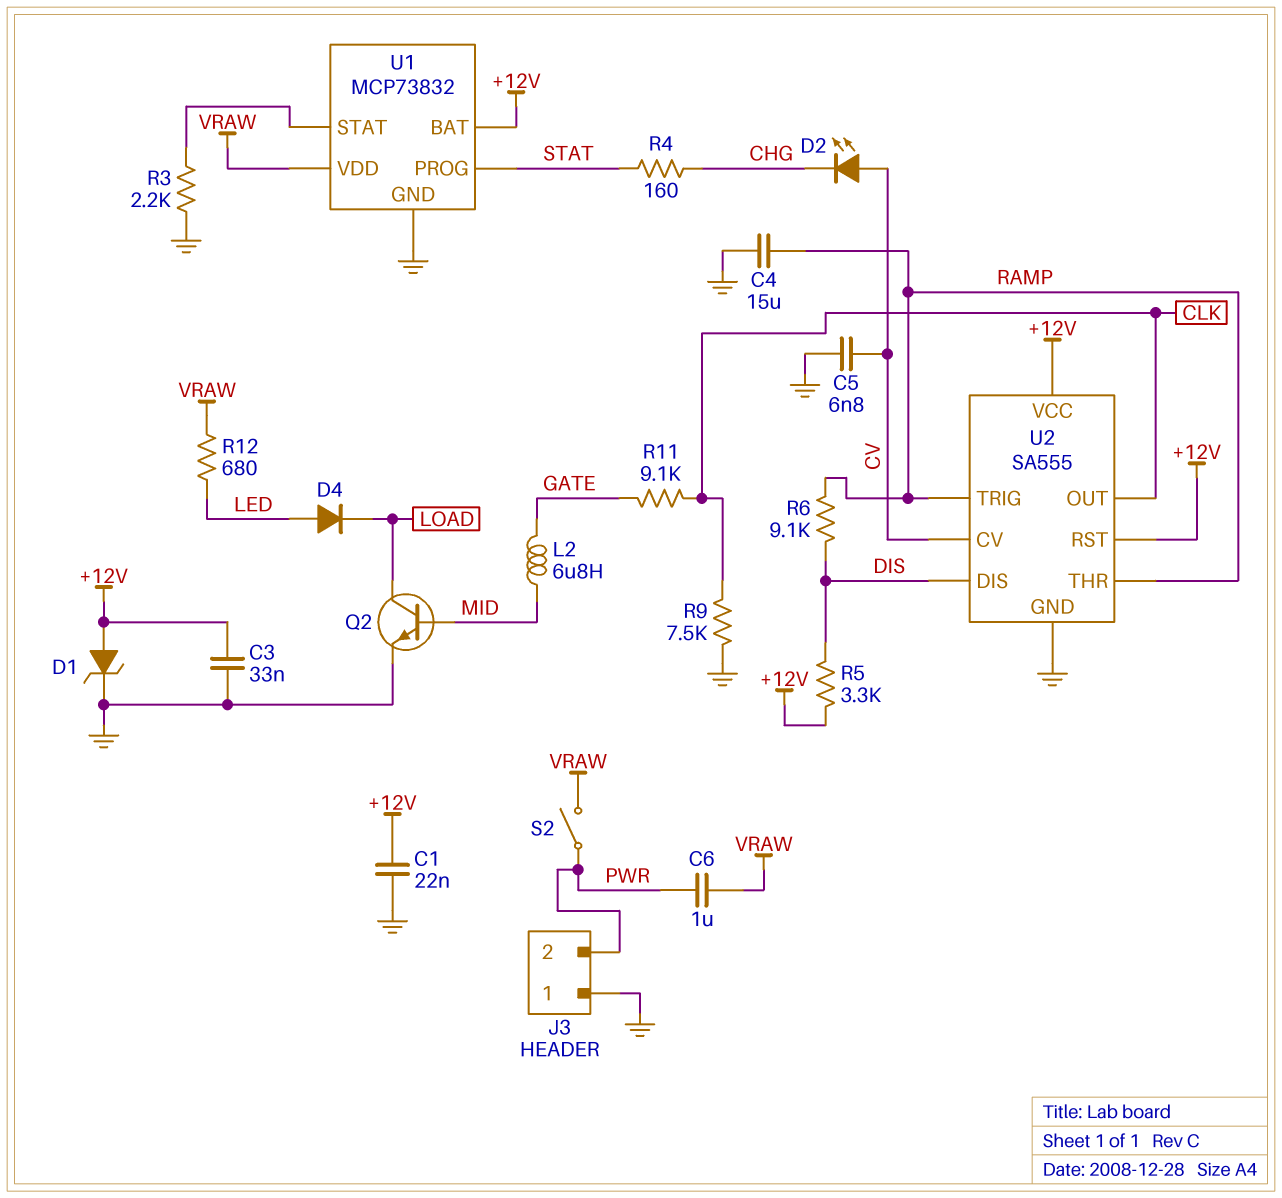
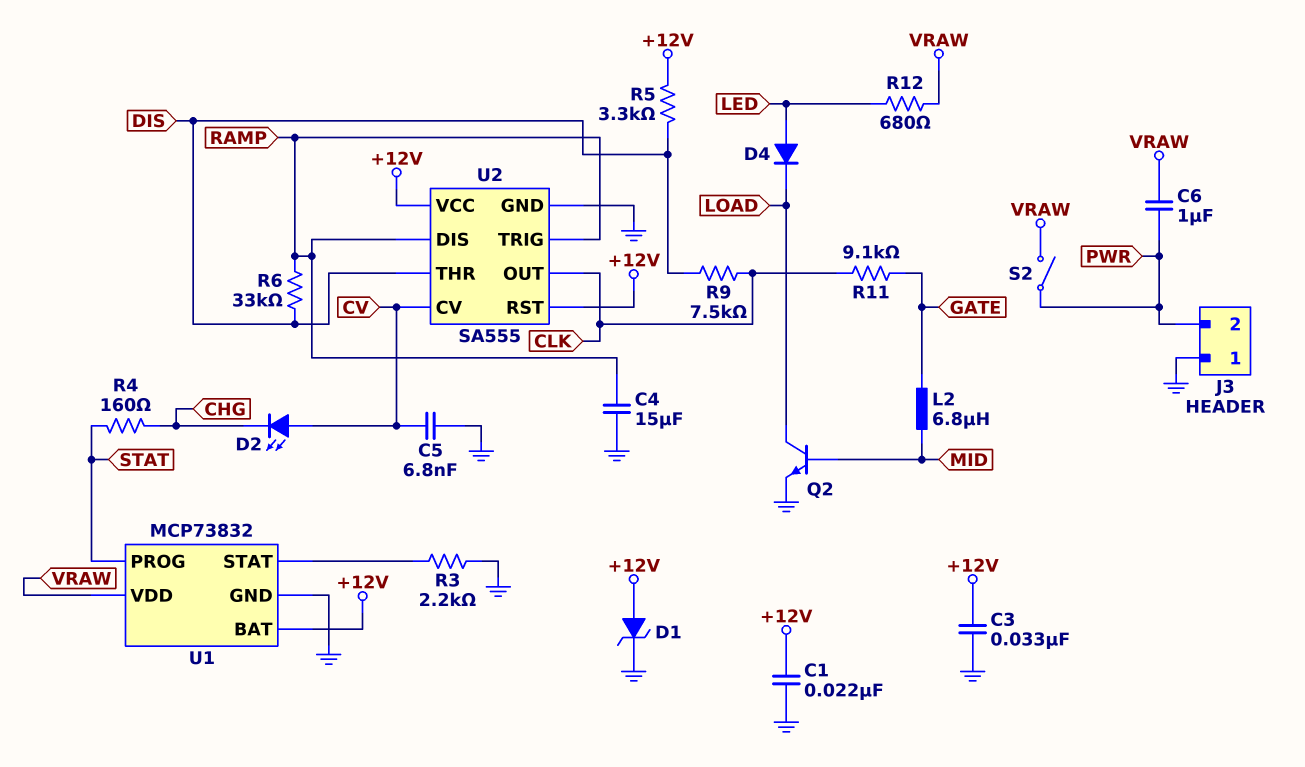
R6: 9.1k (DIS, RAMP) -> 33k (DIS, RAMP)
R9: 7.5k (CLK, GND) -> 7.5k (CLK, DIS)
U2 pin DIS: DIS -> RAMP
U2 pin THR: RAMP -> DIS

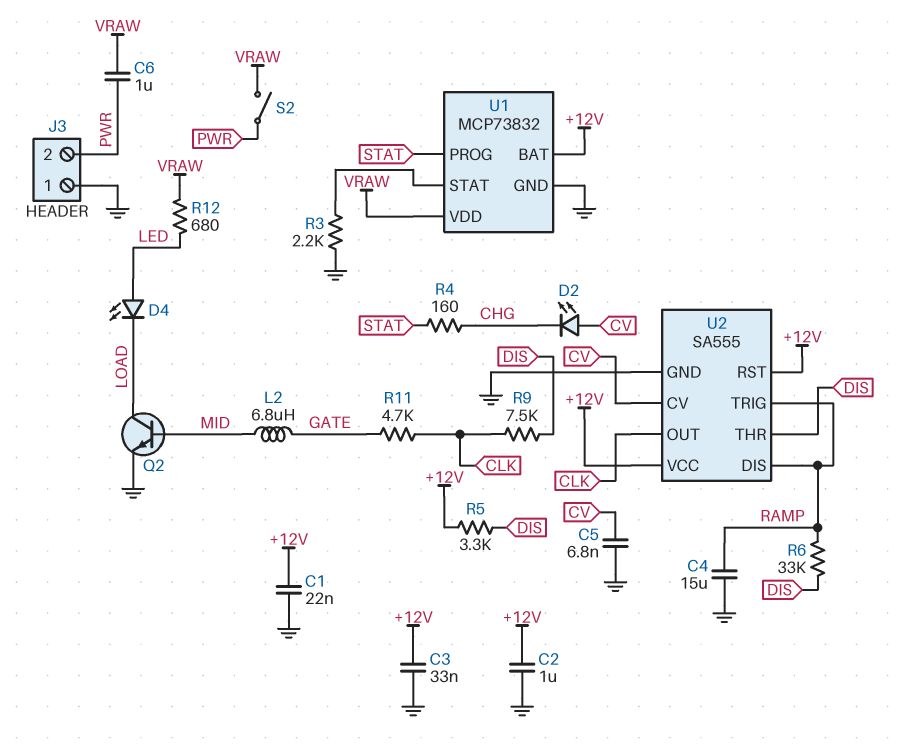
C2: none -> 1uF (+12V, GND)
D1: zener (A +12V, K GND) -> none
D4: diode (A LED, K LOAD) -> LED (A LED, K LOAD)
R11: 9.1k (CLK, GATE) -> 4.7k (CLK, GATE)

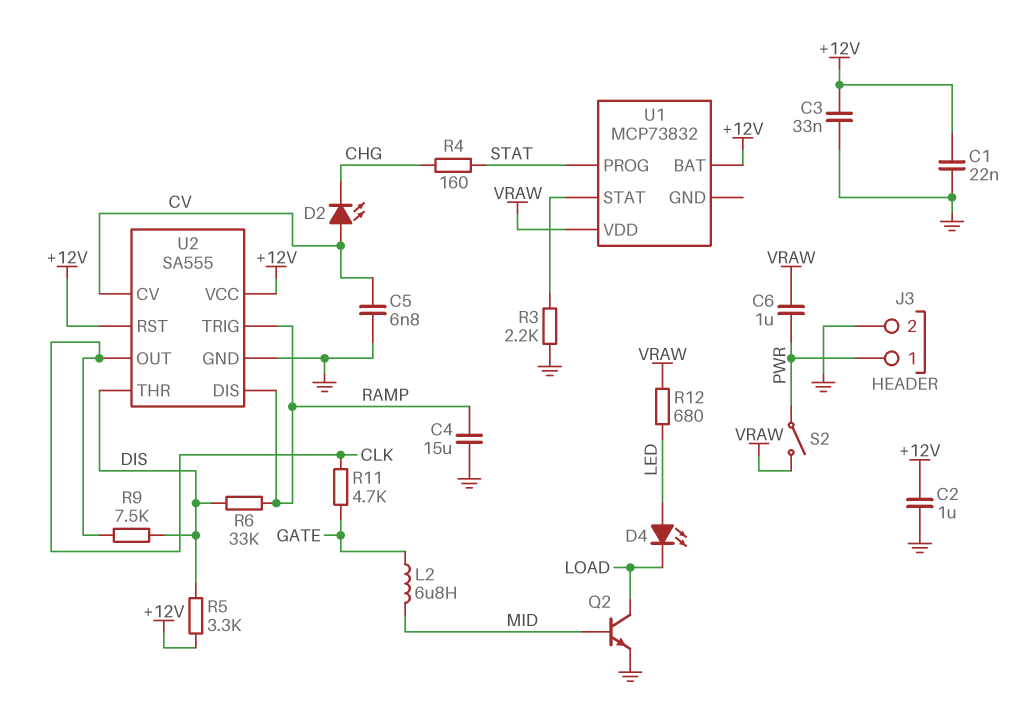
J3 pin 1: GND -> PWR
J3 pin 2: PWR -> GND
U1 pin GND: GND -> none

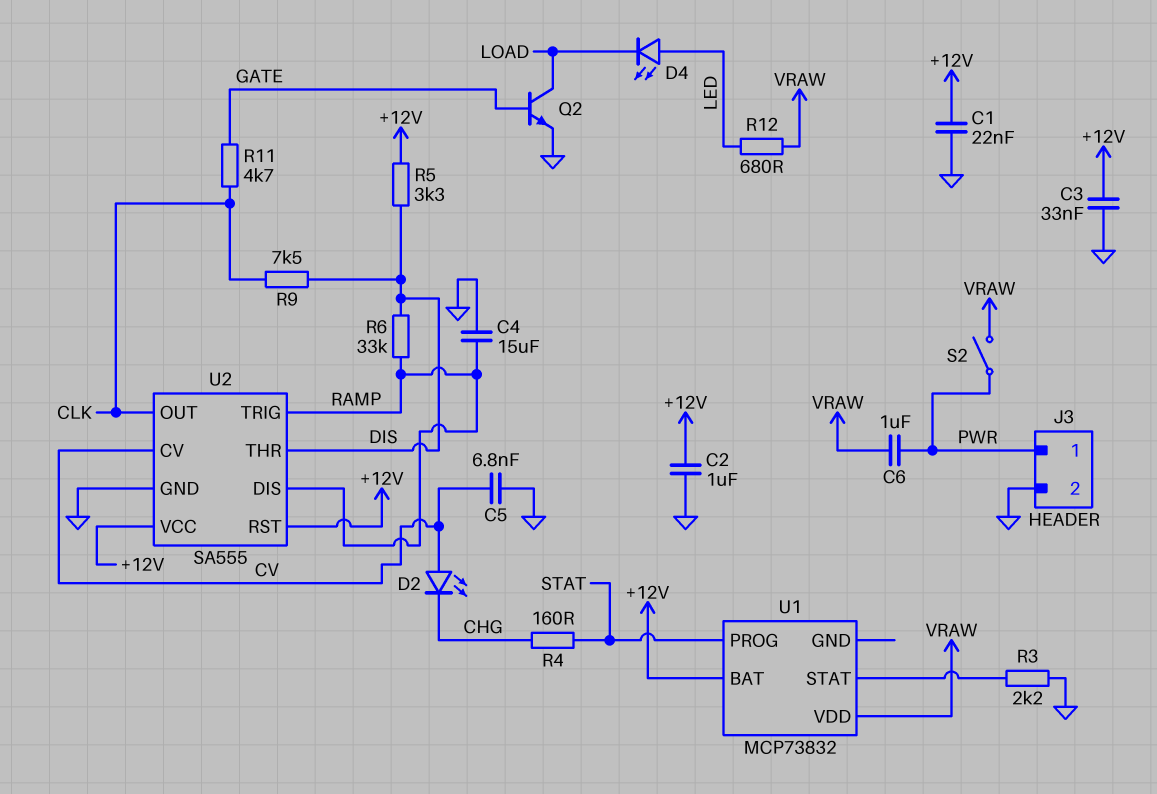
L2: 6.8uH (GATE, MID) -> none
Q2: NPN (B MID, C LOAD, E GND) -> NPN (B GATE, C LOAD, E GND)

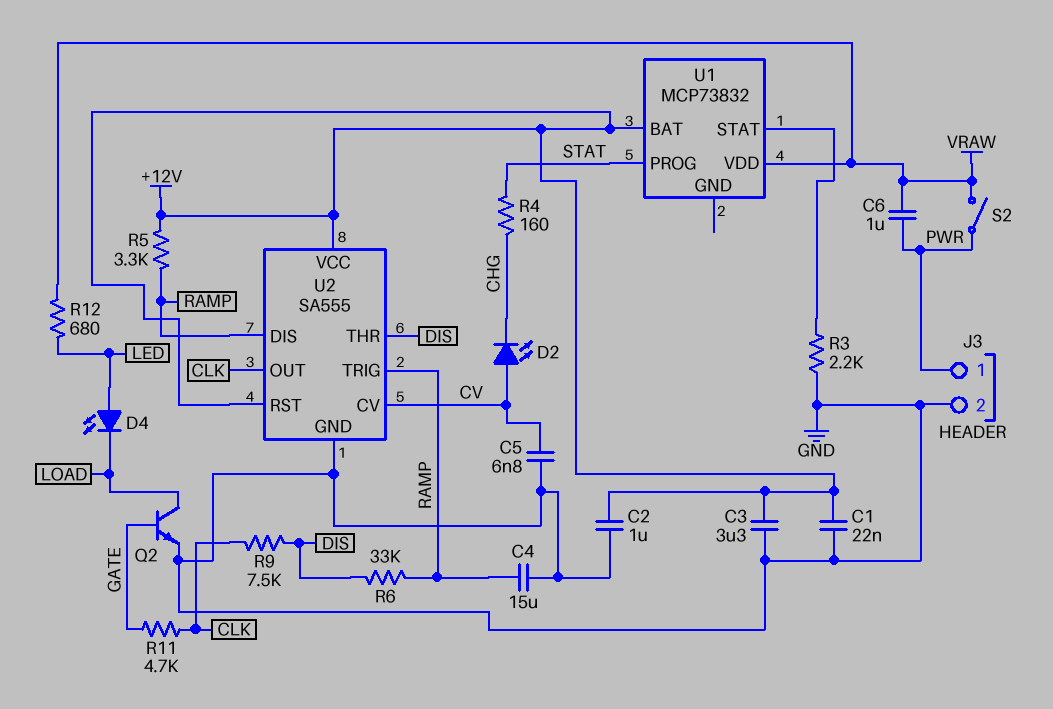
C3: 33nF (+12V, GND) -> 3.3uF (+12V, GND)
R5: 3.3k (+12V, DIS) -> 3.3k (+12V, RAMP)

